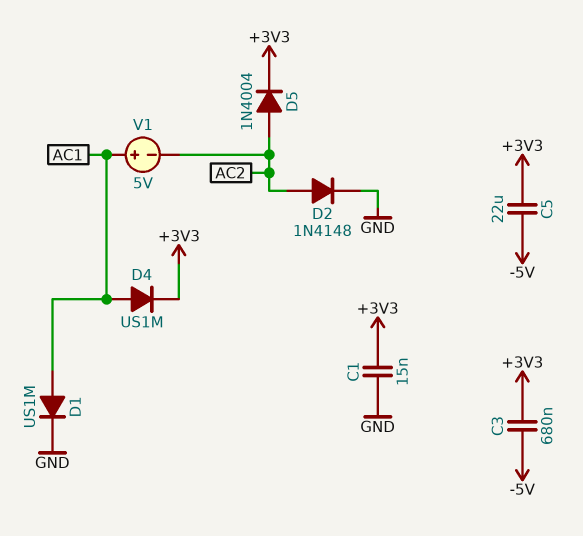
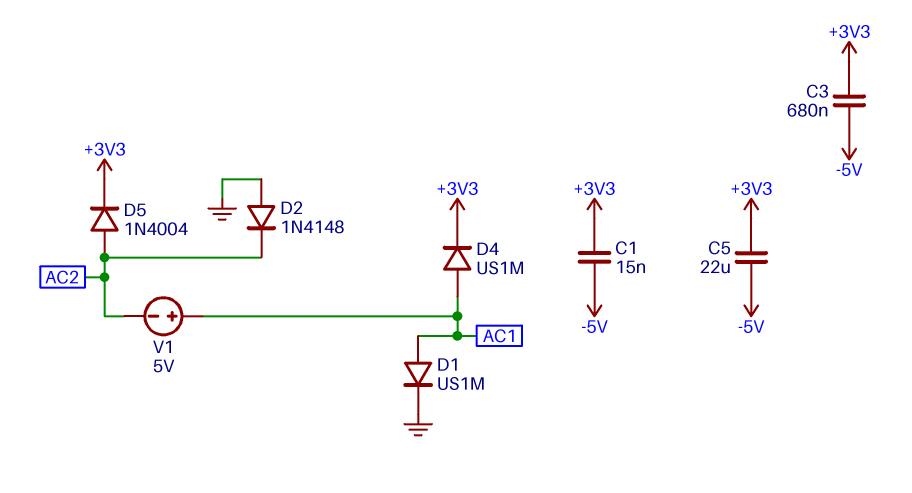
C1: 15nF (+3V3, GND) -> 15nF (+3V3, -5V)
D2: diode 1N4148 (A AC2, K GND) -> diode 1N4148 (A GND, K AC2)

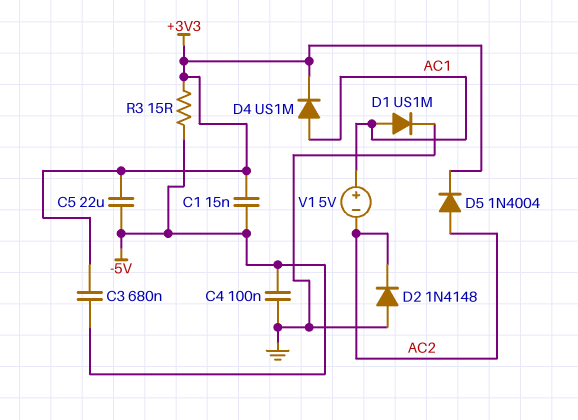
C4: none -> 100nF (-5V, GND)
R3: none -> 15 (+3V3, -5V)

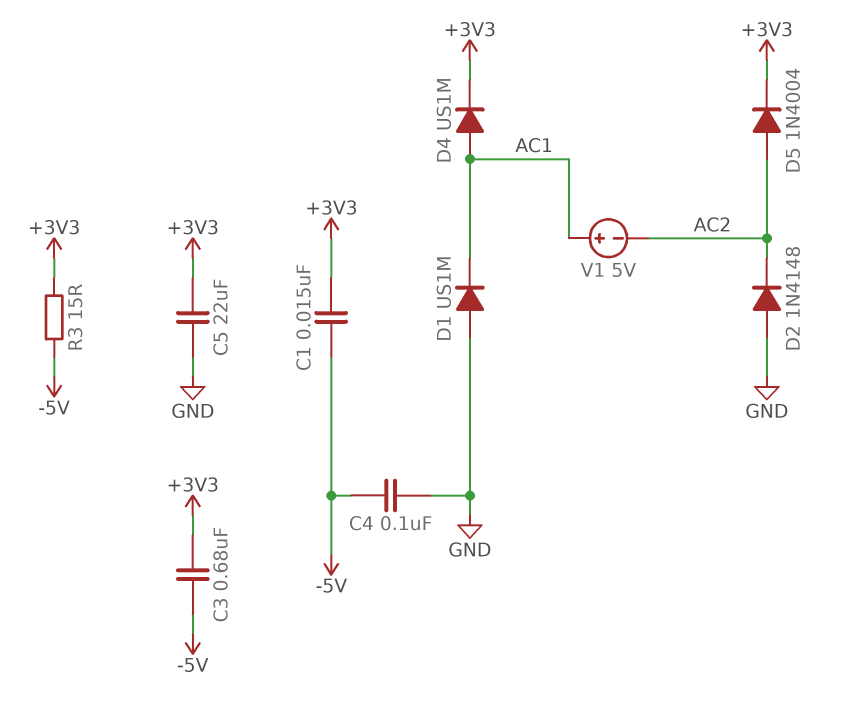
C5: 22uF (+3V3, -5V) -> 22uF (+3V3, GND)
D1: diode US1M (A AC1, K GND) -> diode US1M (A GND, K AC1)

